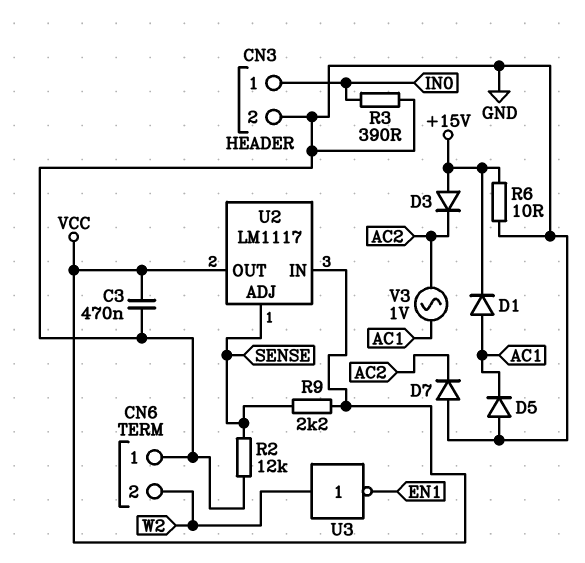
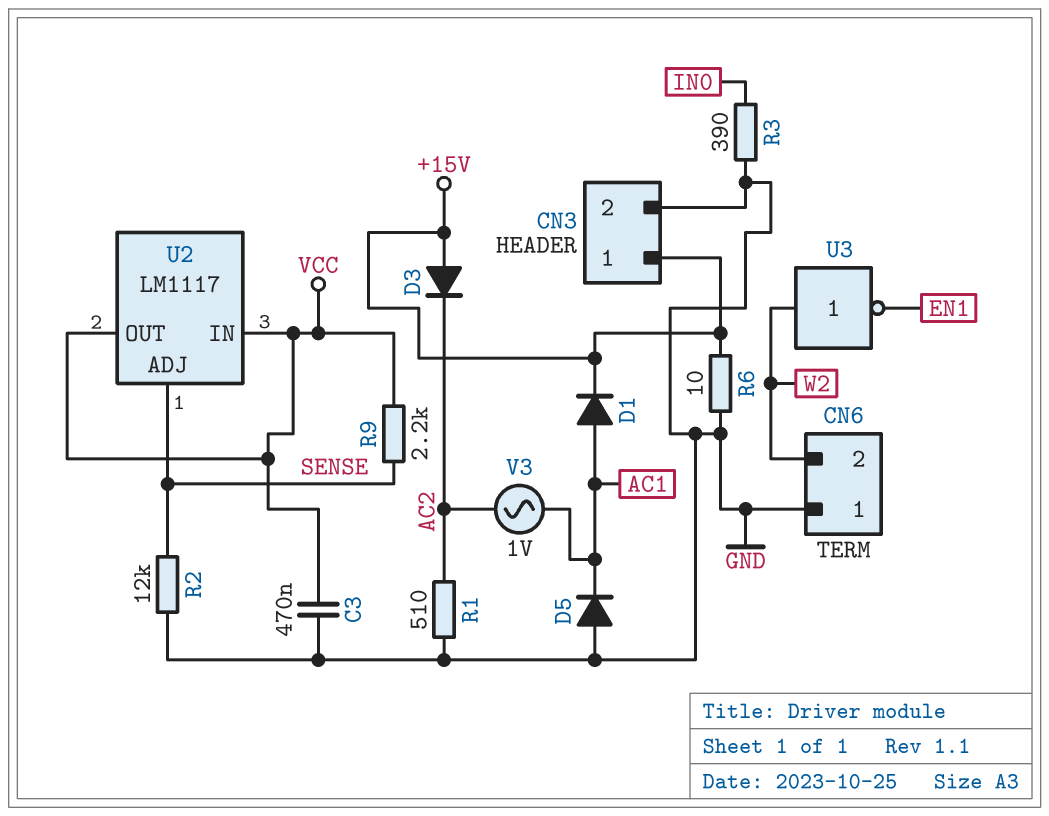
CN3 pin 1: IN0 -> +15V
D7: diode (A GND, K AC2) -> none
R1: none -> 510 (AC2, GND)

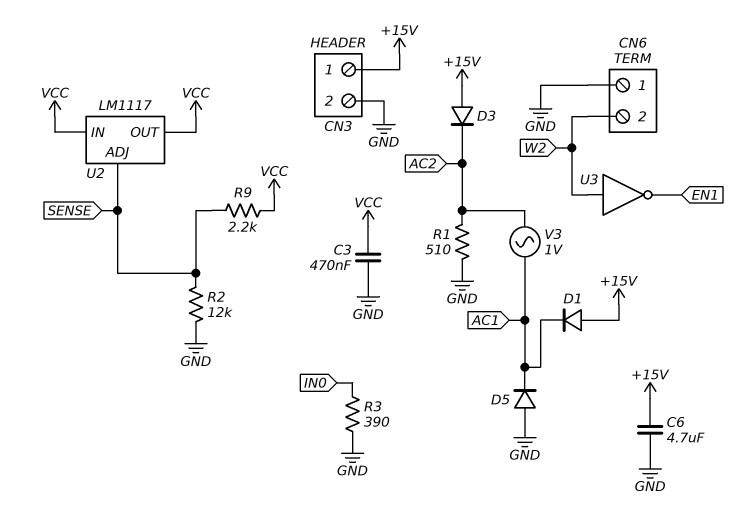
C6: none -> 4.7uF (+15V, GND)
D1: diode (A AC1, K +15V) -> diode (A +15V, K AC1)
R6: 10 (+15V, GND) -> none

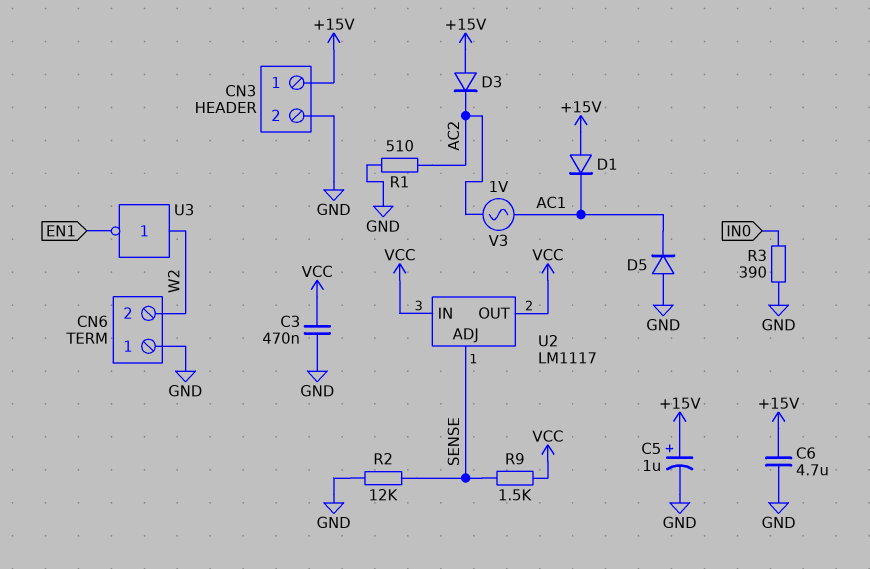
C5: none -> 1uF (plus +15V, minus GND)
R9: 2.2k (SENSE, VCC) -> 1.5k (SENSE, VCC)

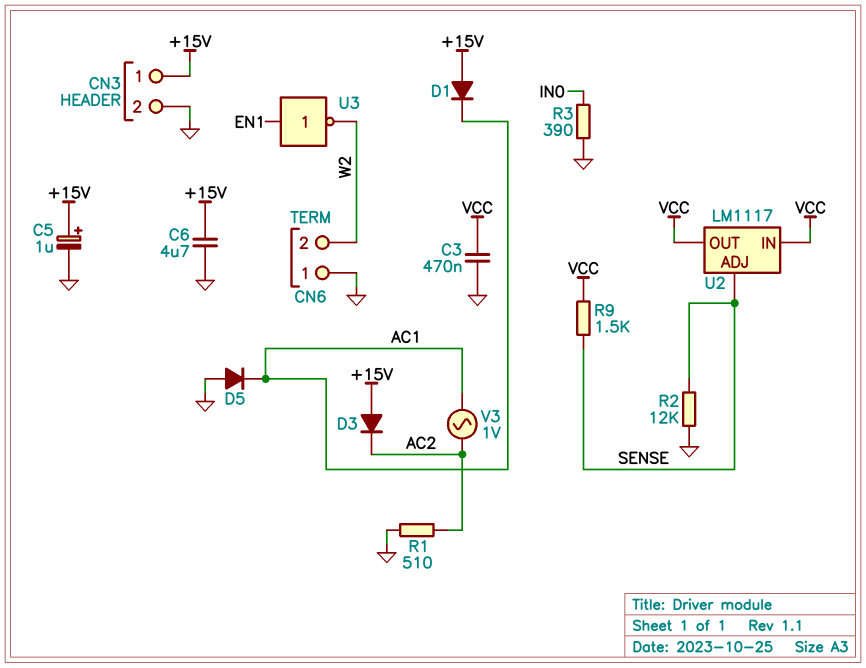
U3: NOT (in W2, out EN1) -> NOT (in EN1, out W2)

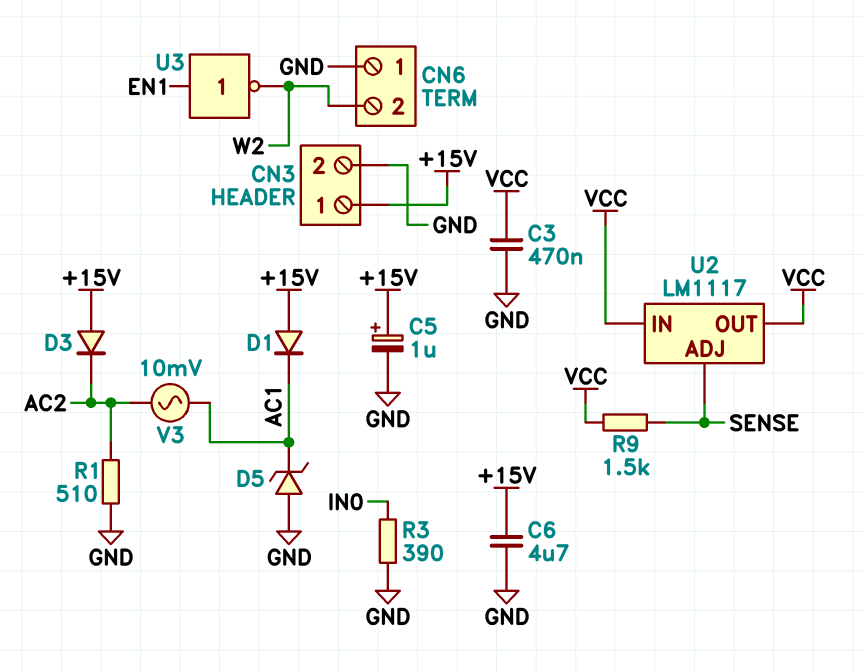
D5: diode (A GND, K AC1) -> zener (A GND, K AC1)
R2: 12k (GND, SENSE) -> none
V3: AC 1V (AC1, AC2) -> AC 10mV (AC1, AC2)

